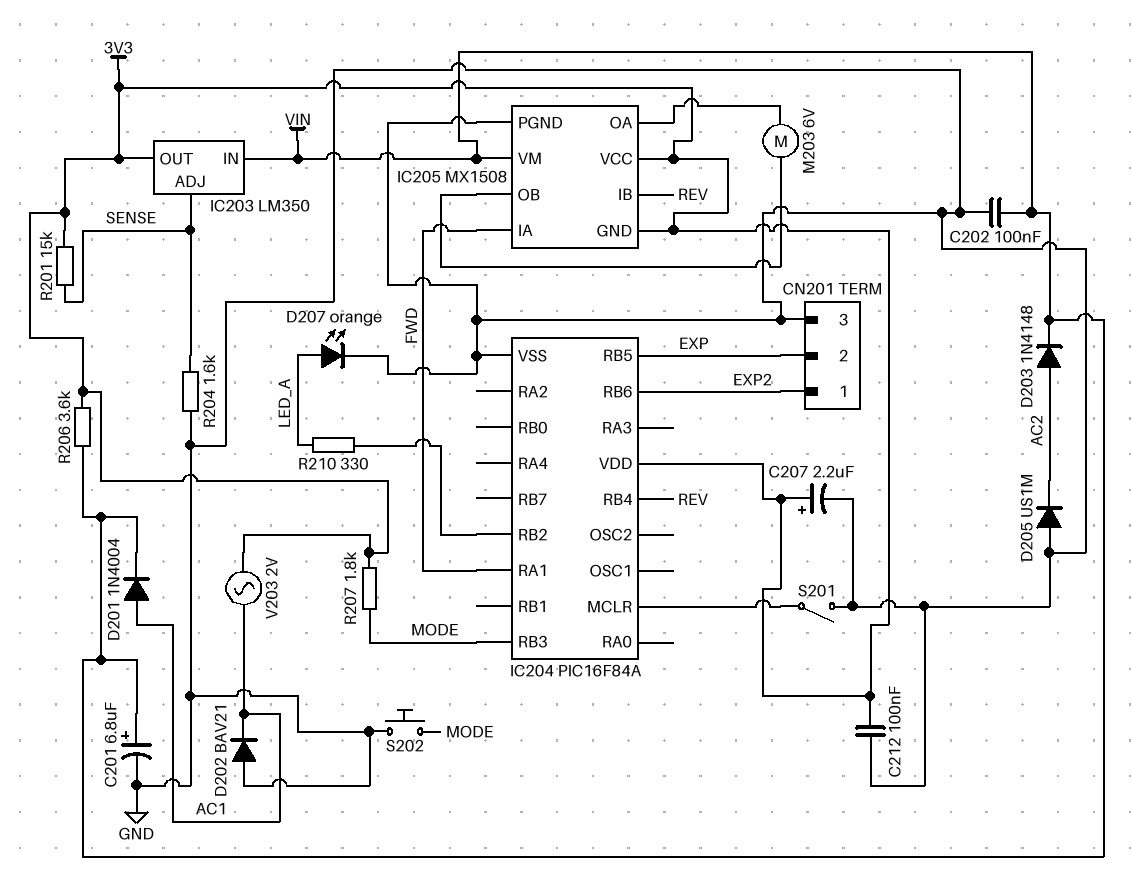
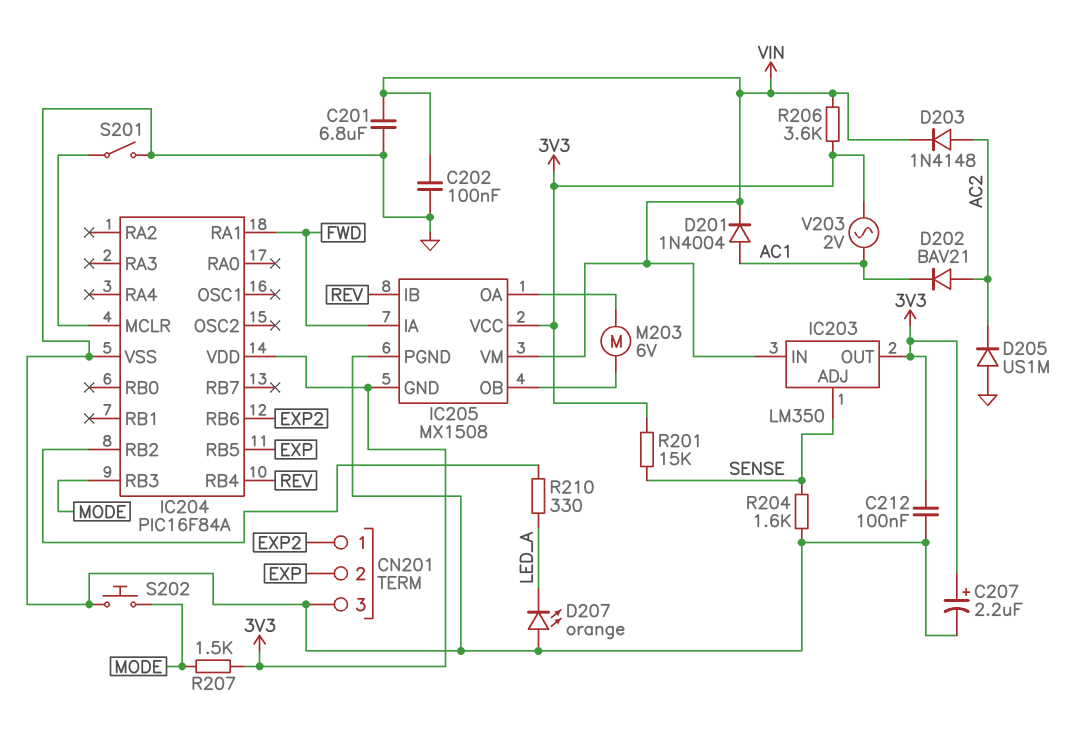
C201: 6.8uF (plus VIN, minus GND) -> 6.8uF (GND, VIN)
D202: diode BAV21 (A GND, K AC1) -> diode BAV21 (A AC2, K AC1)
D207: LED orange (A LED_A, K GND) -> LED orange (A GND, K LED_A)
R207: 1.8k (3V3, MODE) -> 1.5k (3V3, MODE)

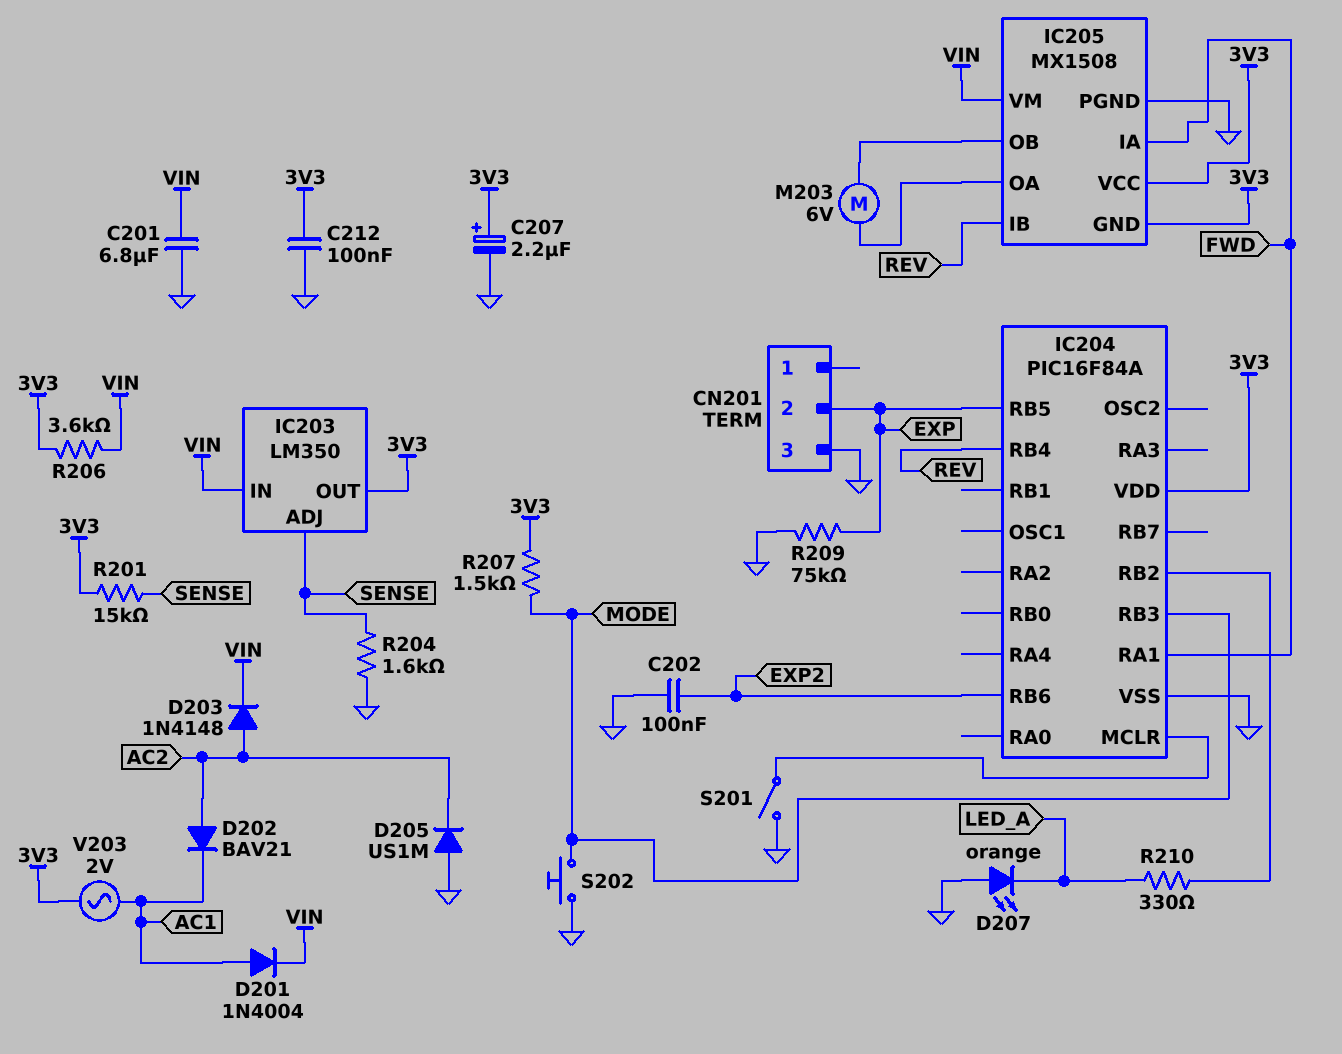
C202: 100nF (GND, VIN) -> 100nF (EXP2, GND)
CN201 pin 1: EXP2 -> none
R209: none -> 75k (EXP, GND)

